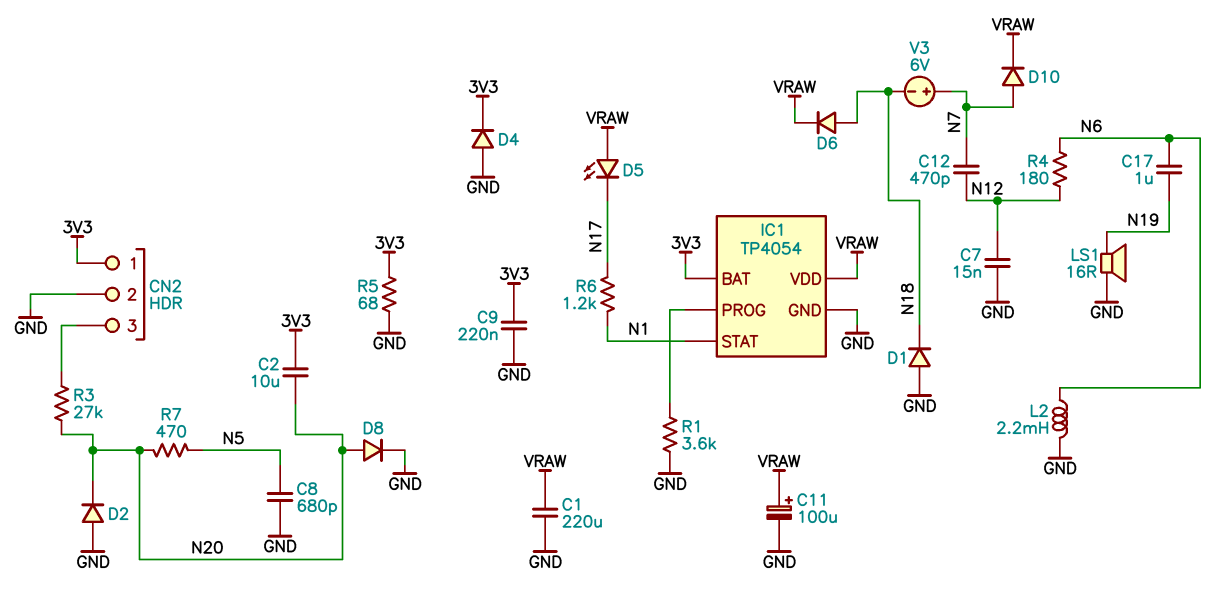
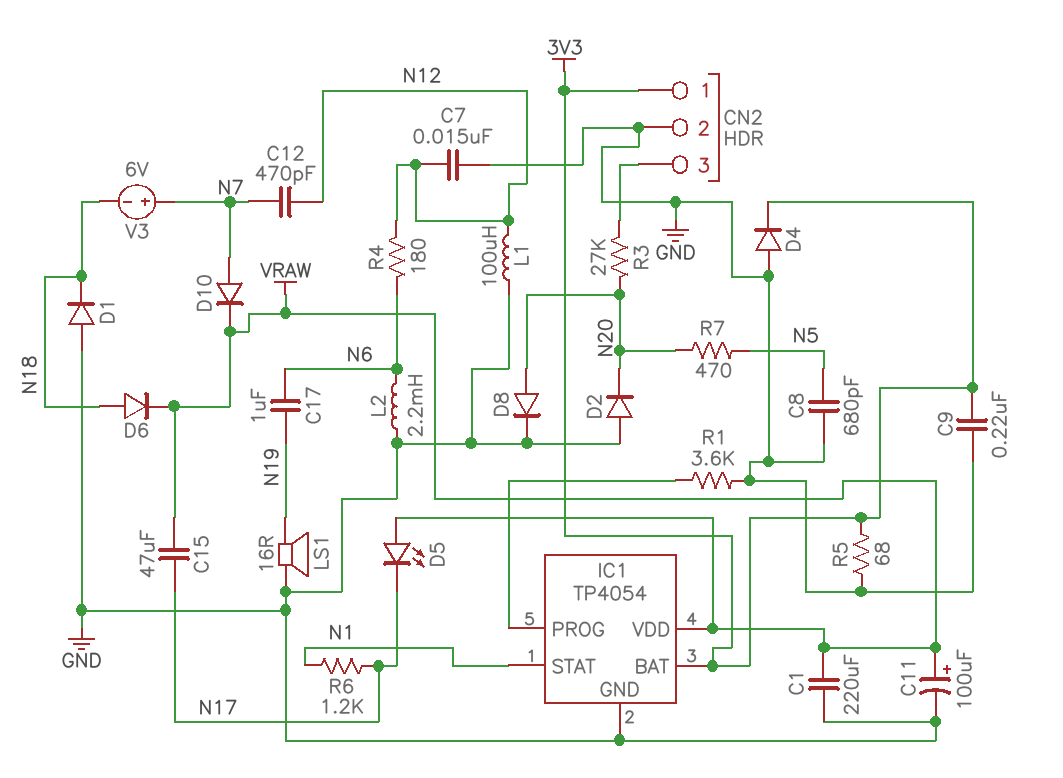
C2: 10uF (3V3, N20) -> none
C15: none -> 47uF (N17, VRAW)
L1: none -> 100uH (GND, N12)

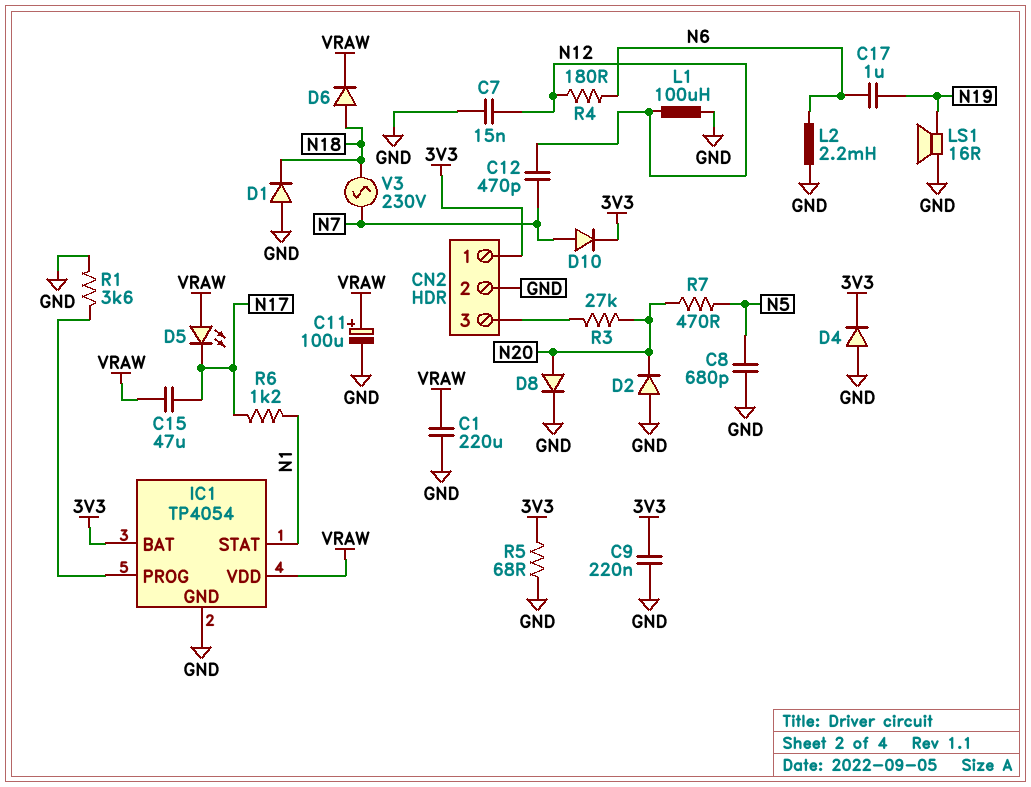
D10: diode (A N7, K VRAW) -> diode (A N7, K 3V3)
V3: 6V (plus N7, minus N18) -> AC 230V (N7, N18)

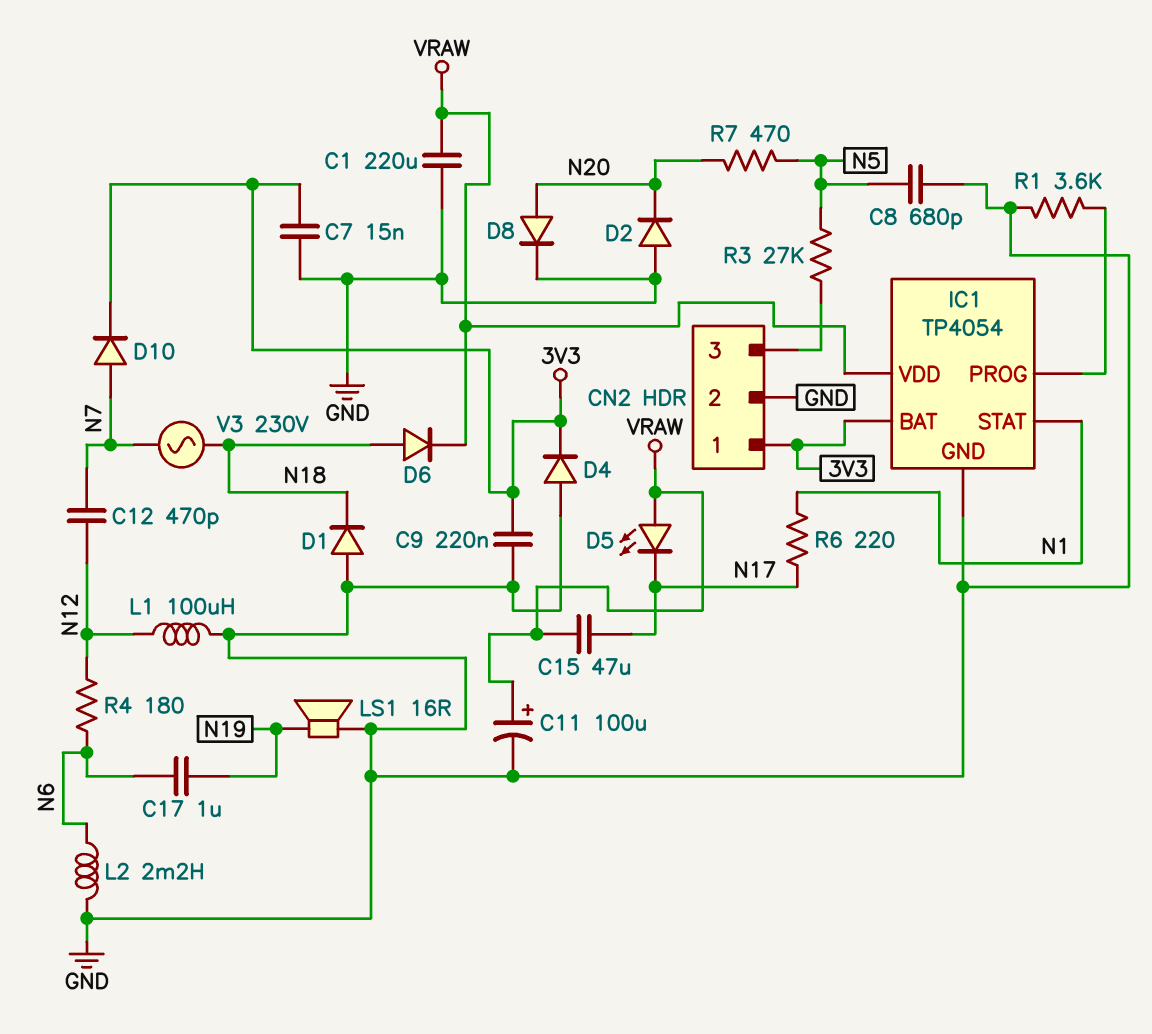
C7: 15nF (GND, N12) -> 15nF (3V3, GND)
R3: 27k (CN2/3, N20) -> 27k (CN2/3, N5)
R5: 68 (3V3, GND) -> none
R6: 1.2k (N1, N17) -> 220 (N1, N17)

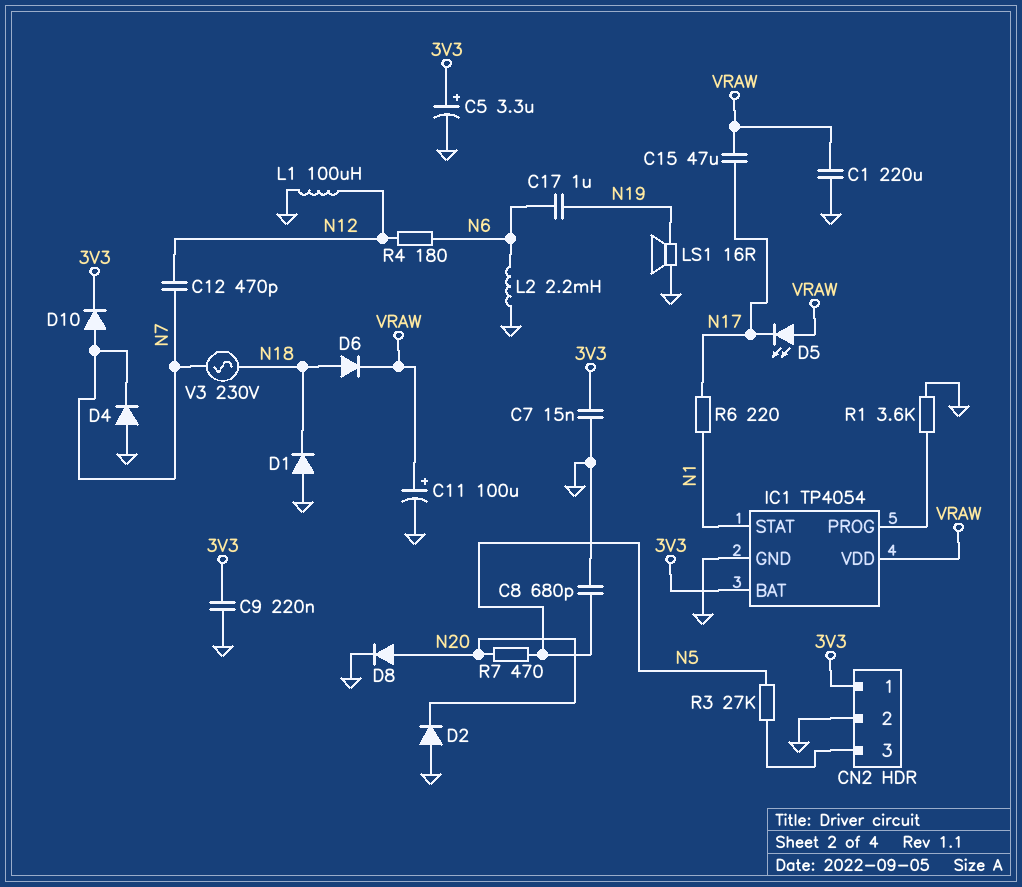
C5: none -> 3.3uF (plus 3V3, minus GND)
D4: diode (A GND, K 3V3) -> diode (A GND, K N7)

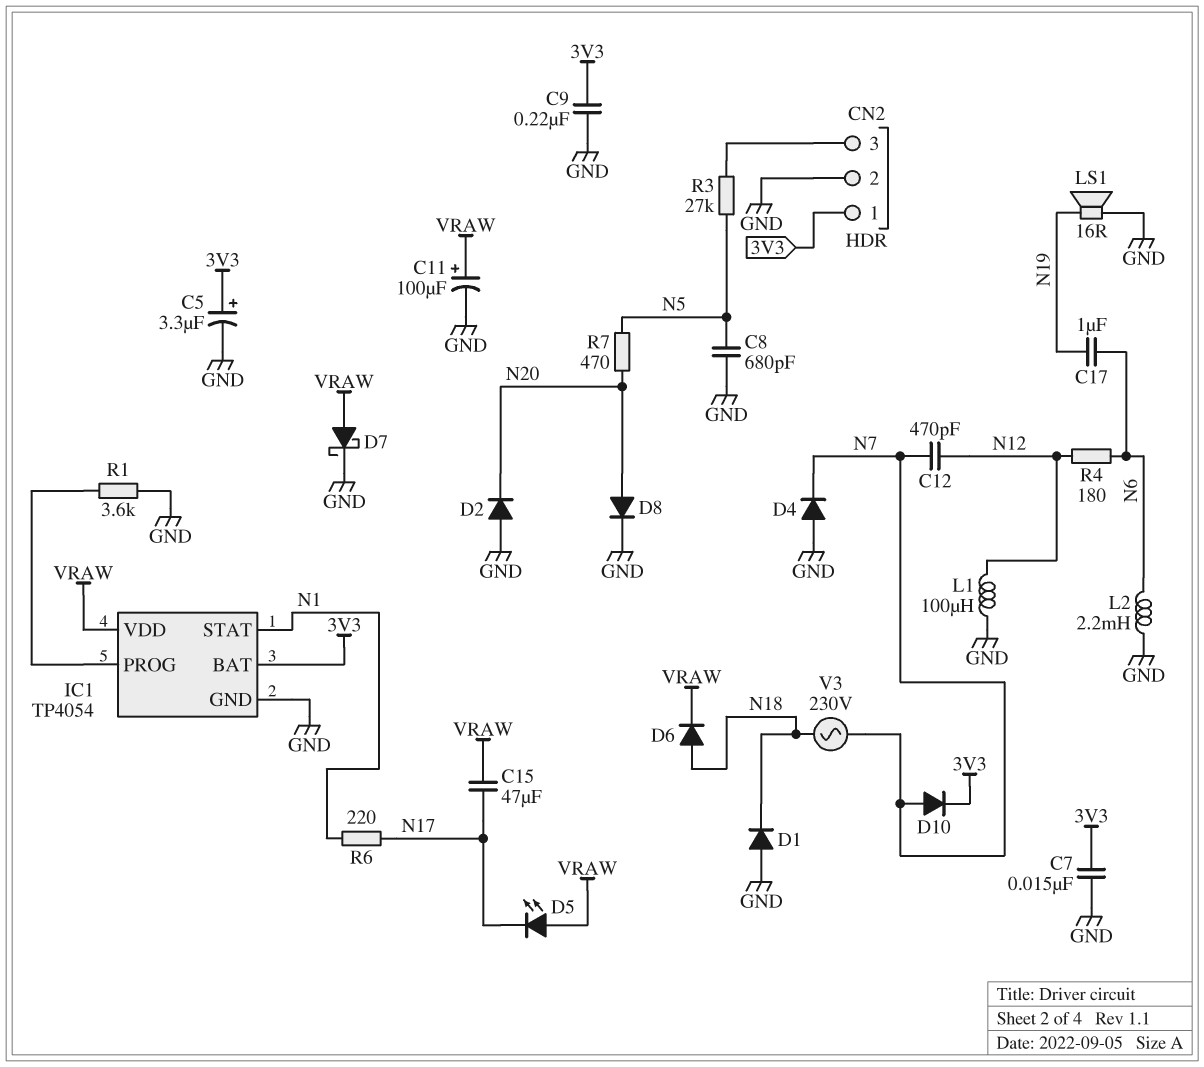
C1: 220uF (GND, VRAW) -> none
D7: none -> schottky (A VRAW, K GND)

